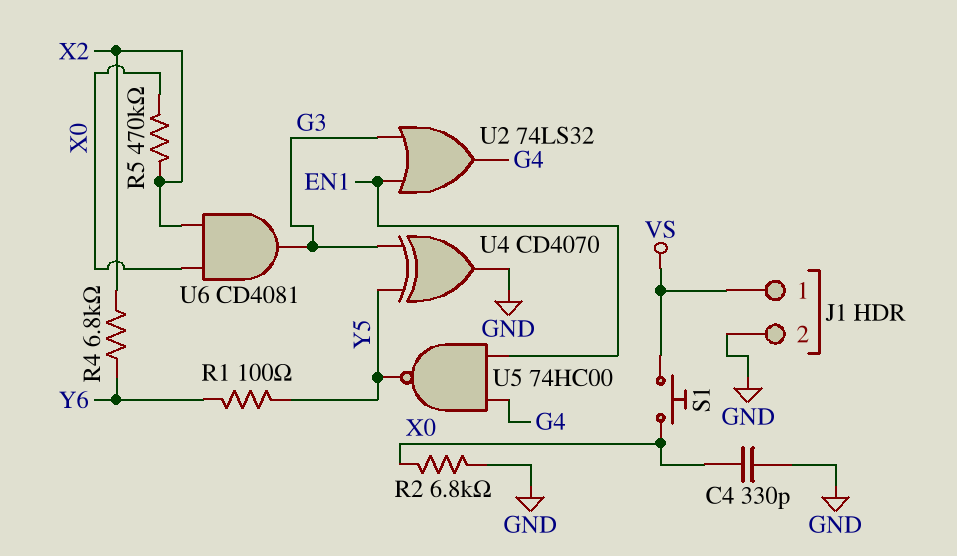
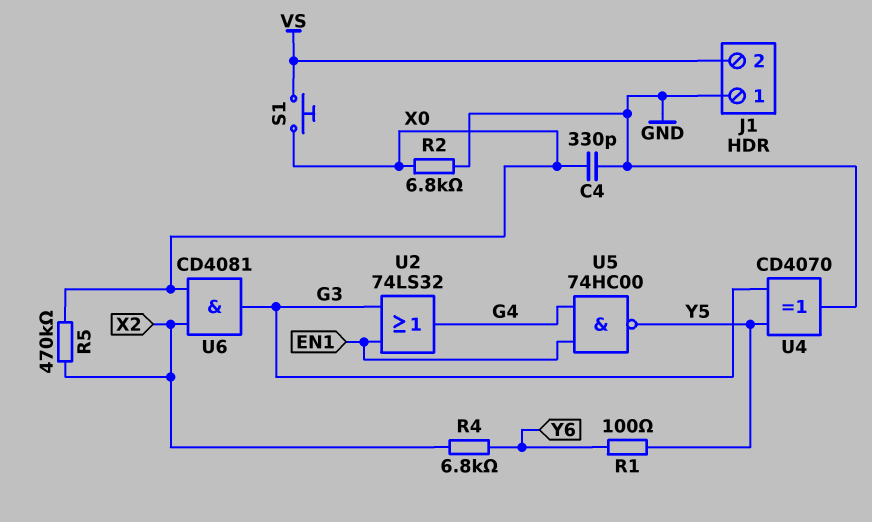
J1 pin 1: VS -> GND
J1 pin 2: GND -> VS

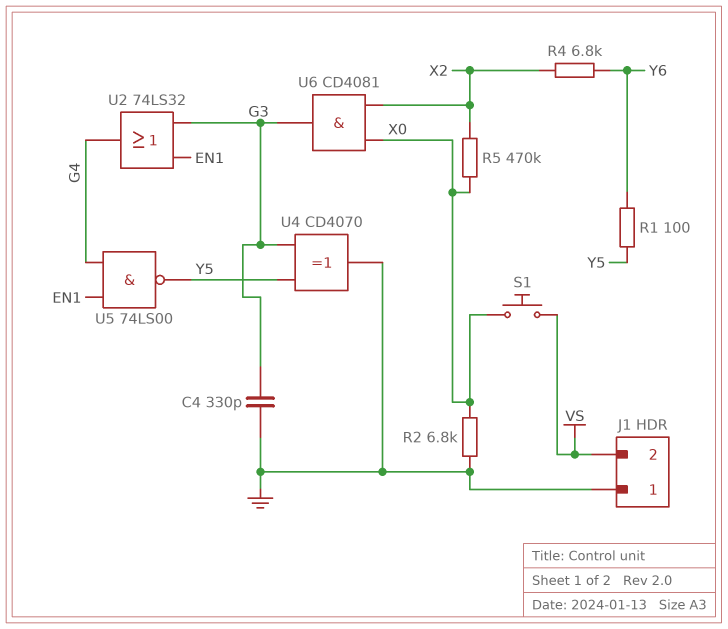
C4: 330pF (GND, X0) -> 330pF (G3, GND)
U5: NAND 74HC00 (in EN1, in G4, out Y5) -> NAND 74LS00 (in EN1, in G4, out Y5)

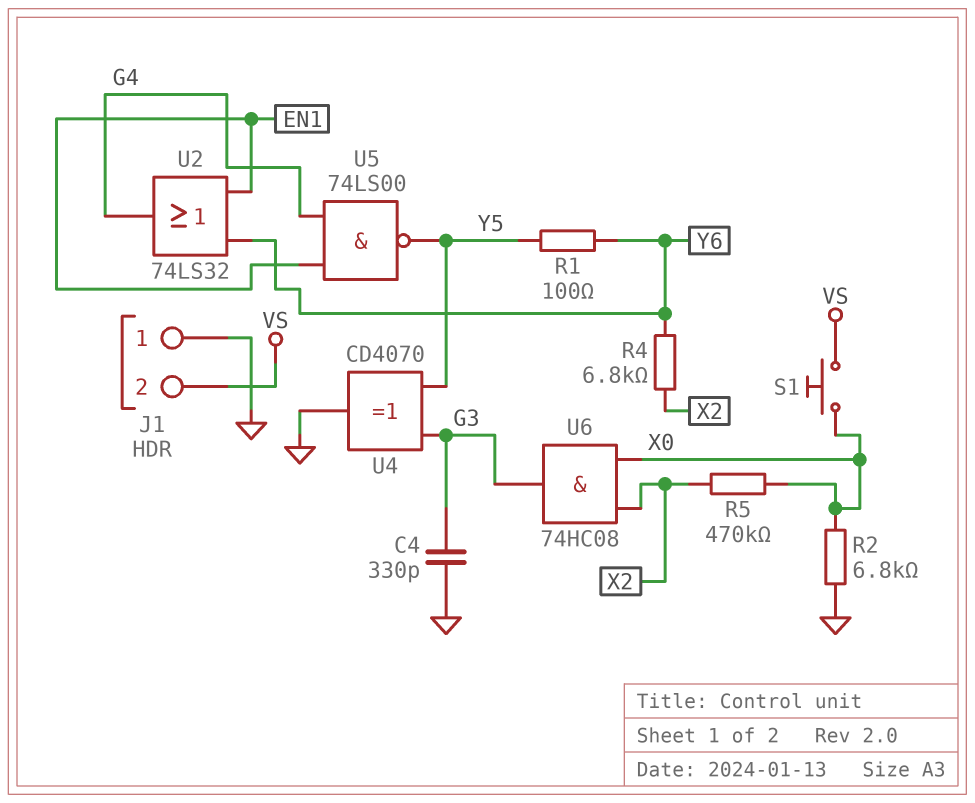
U2: OR 74LS32 (in EN1, in G3, out G4) -> OR 74LS32 (in EN1, in Y6, out G4)
U6: AND CD4081 (in X0, in X2, out G3) -> AND 74HC08 (in X0, in X2, out G3)

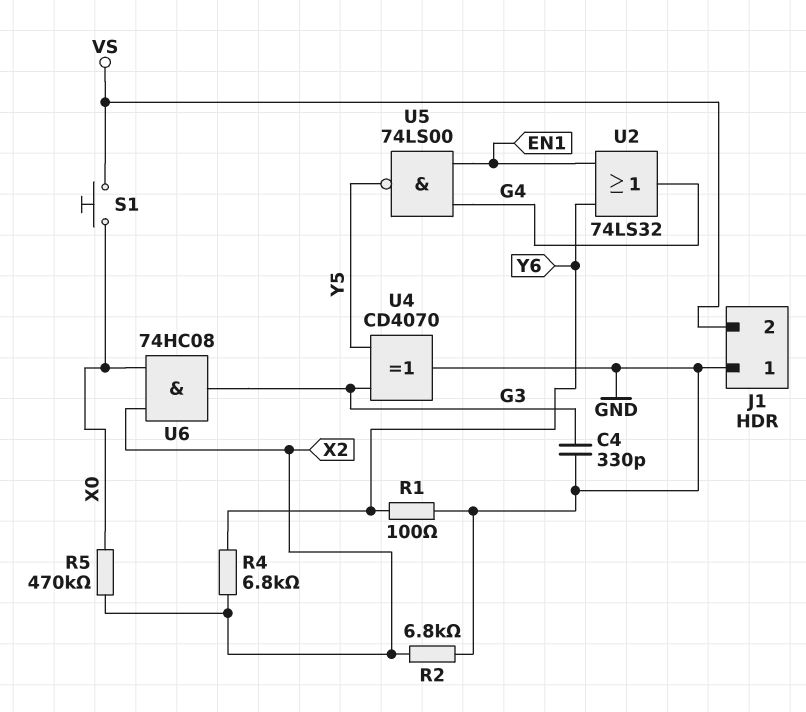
R1: 100 (Y5, Y6) -> 100 (GND, Y6)
R2: 6.8k (GND, X0) -> 6.8k (GND, X2)

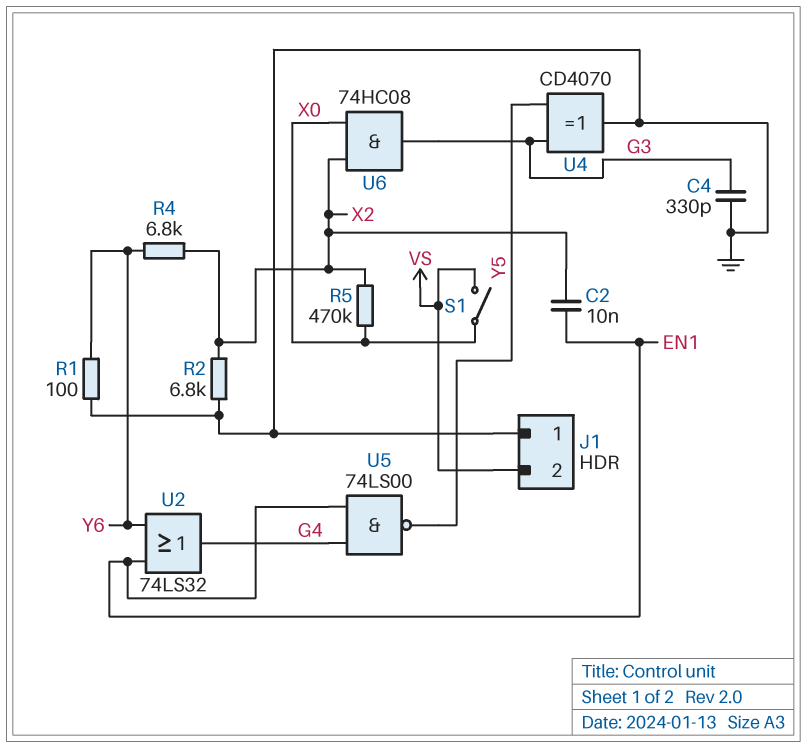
C2: none -> 10nF (EN1, X2)
S1: button (VS, X0) -> switch (VS, X0)

